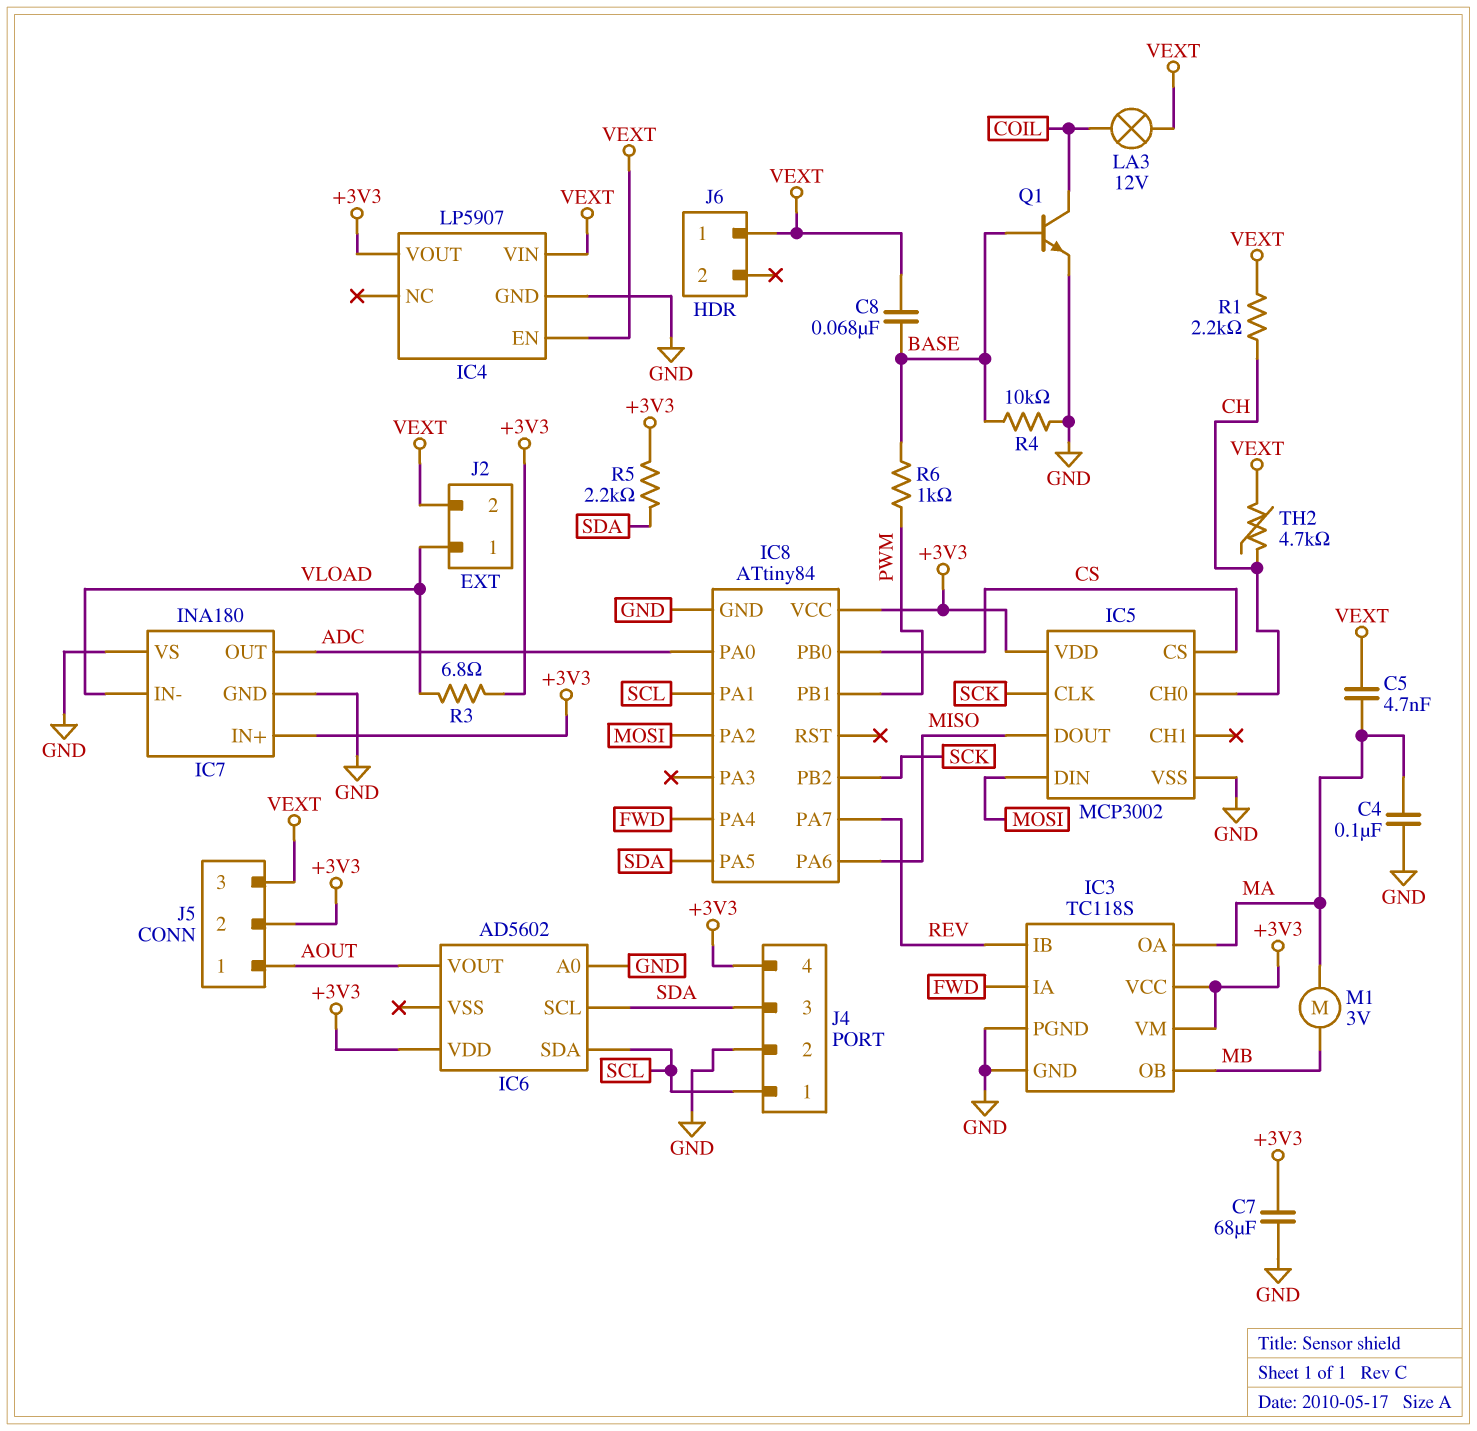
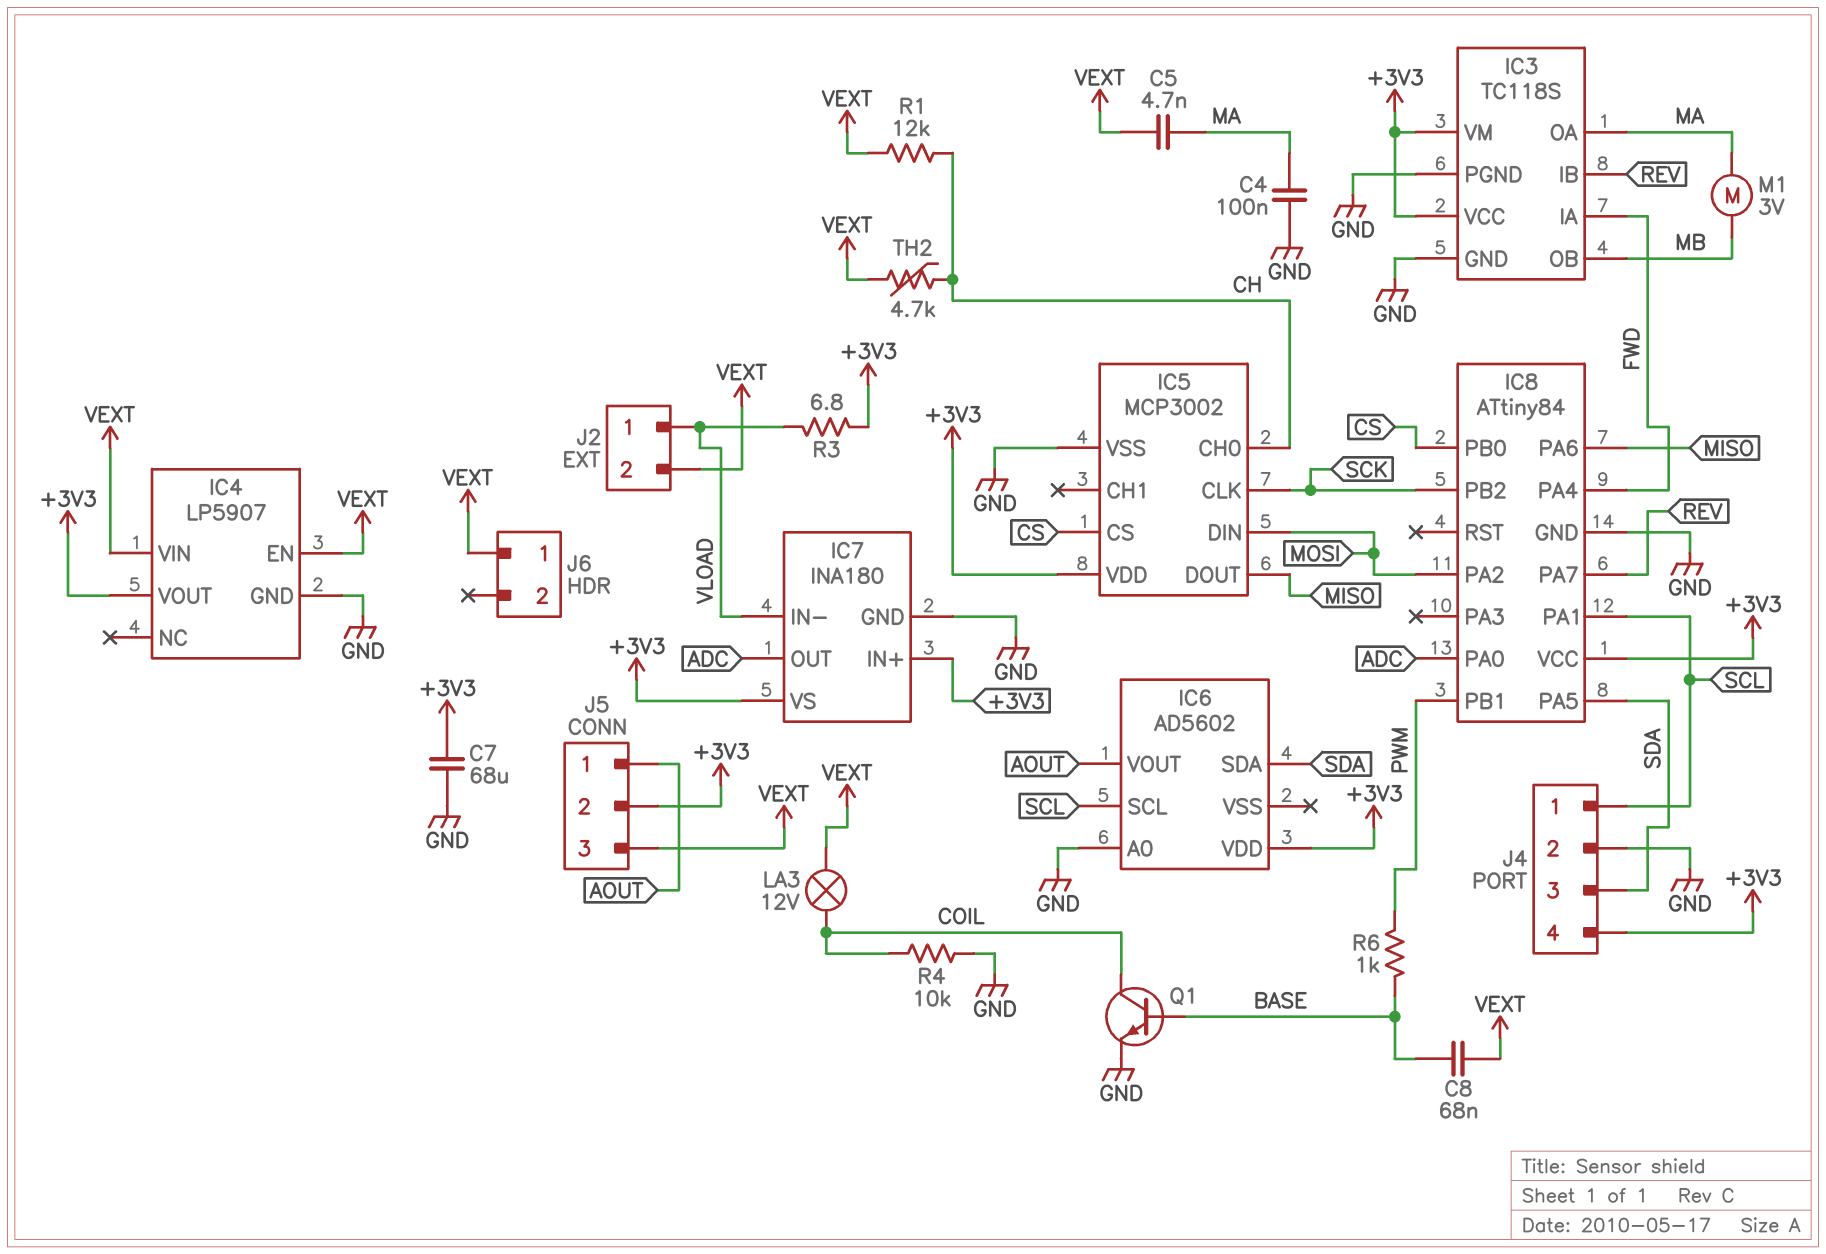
IC6 pin SCL: SDA -> SCL
IC6 pin SDA: SCL -> SDA
IC7 pin VS: GND -> +3V3
R1: 2.2k (CH, VEXT) -> 12k (CH, VEXT)
R4: 10k (BASE, GND) -> 10k (COIL, GND)
R5: 2.2k (+3V3, SDA) -> none

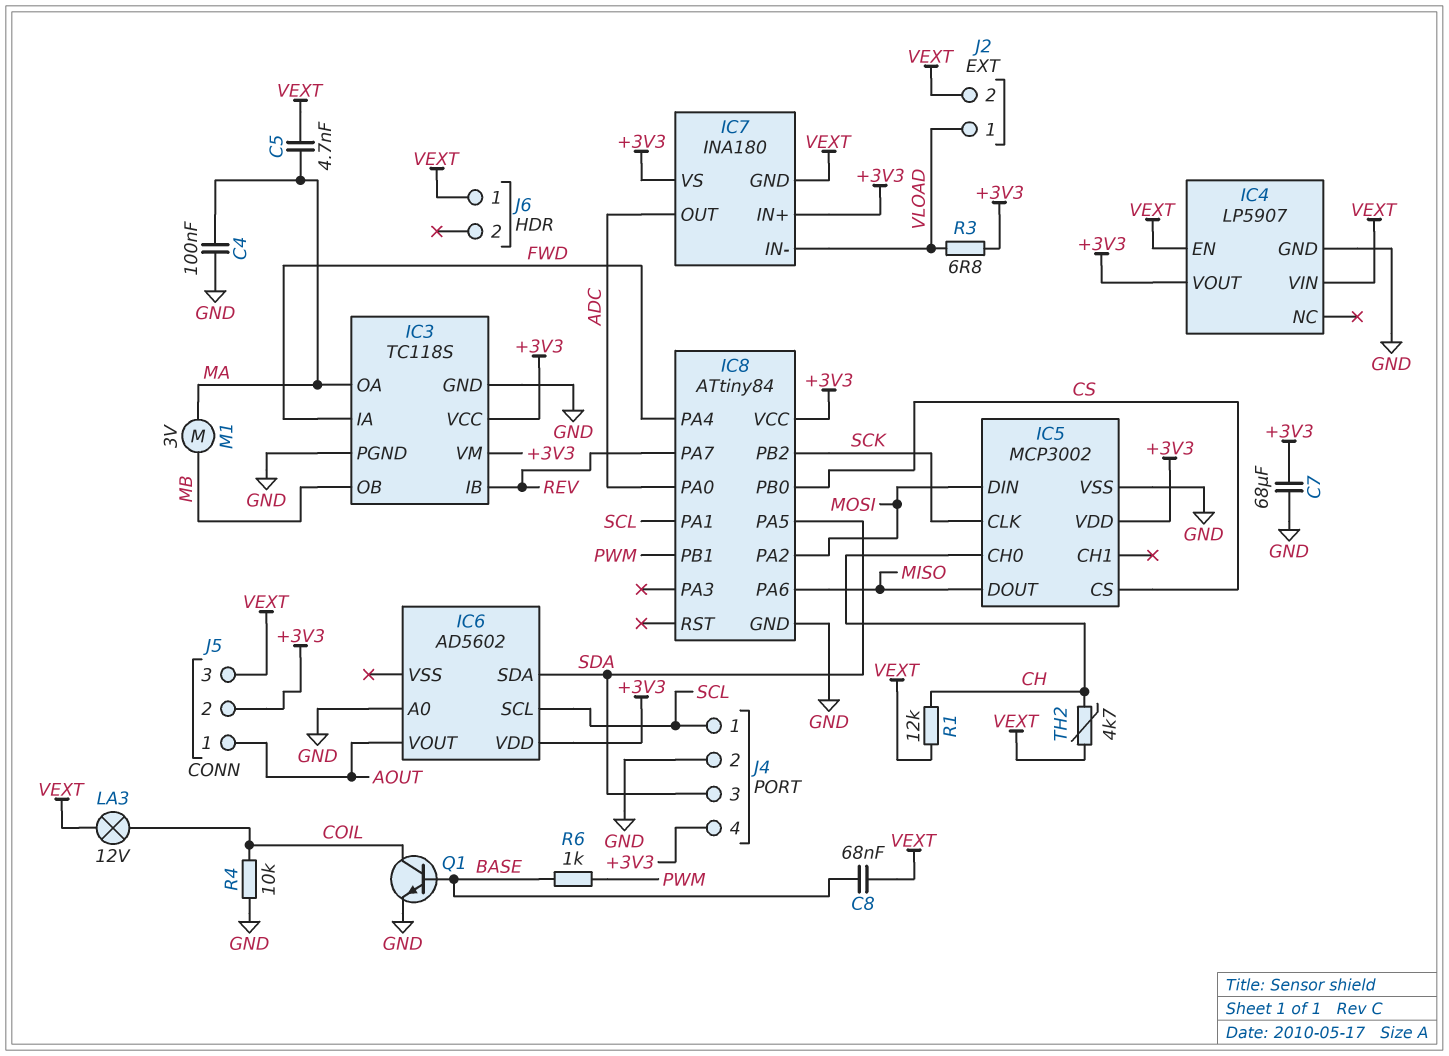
IC7 pin GND: GND -> VEXT

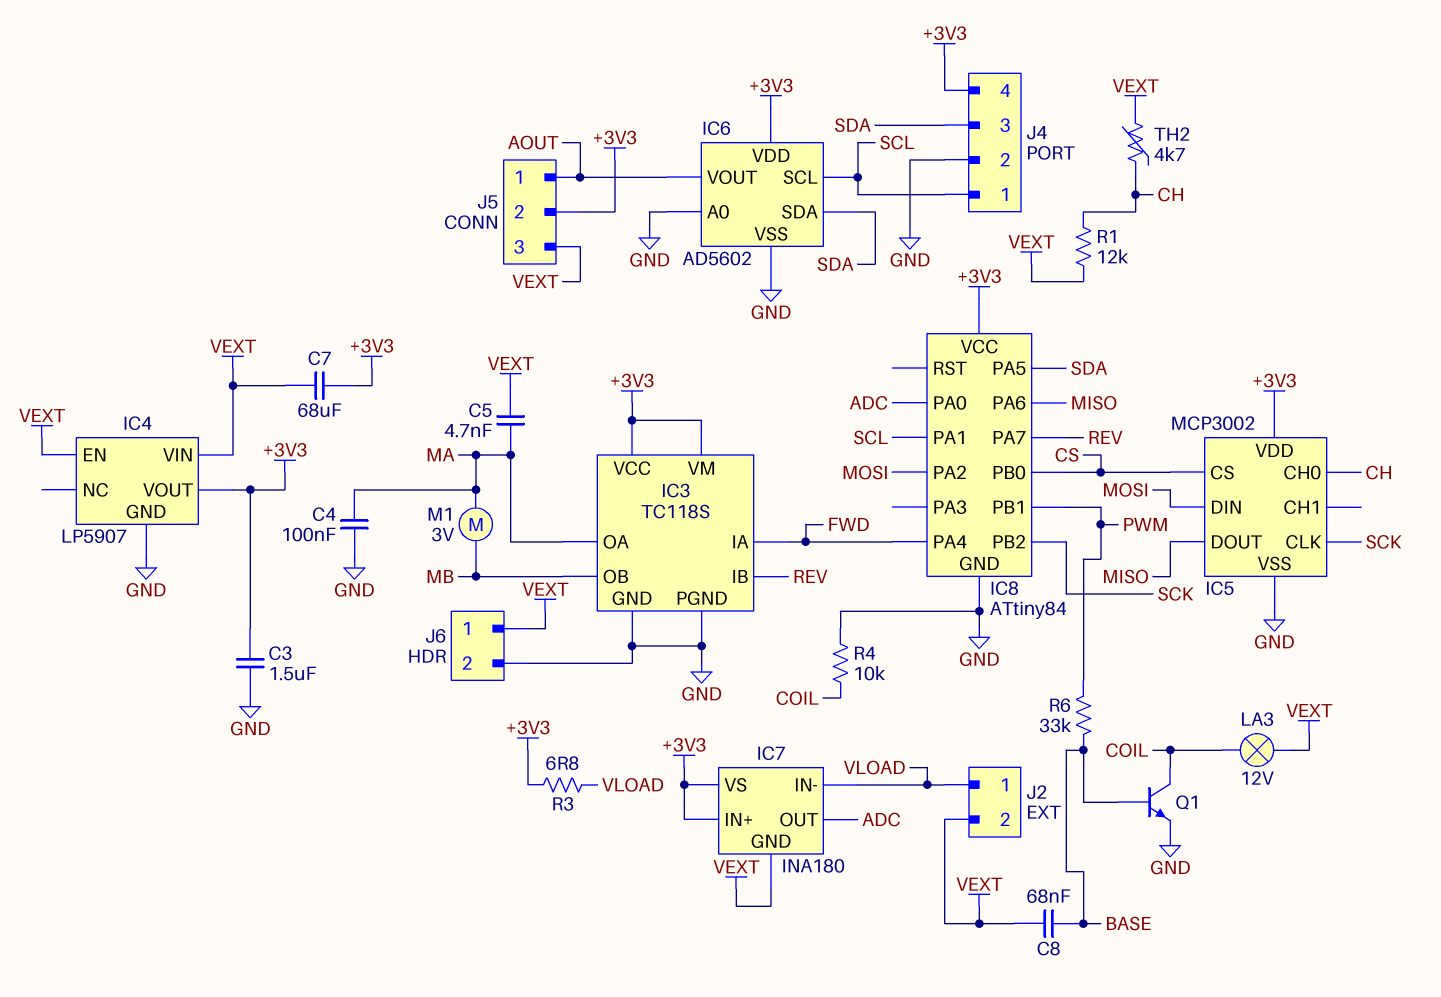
C3: none -> 1.5uF (+3V3, GND)
C7: 68uF (+3V3, GND) -> 68uF (+3V3, VEXT)
IC6 pin VSS: none -> GND
J6 pin 2: none -> GND
R6: 1k (BASE, PWM) -> 33k (BASE, PWM)

